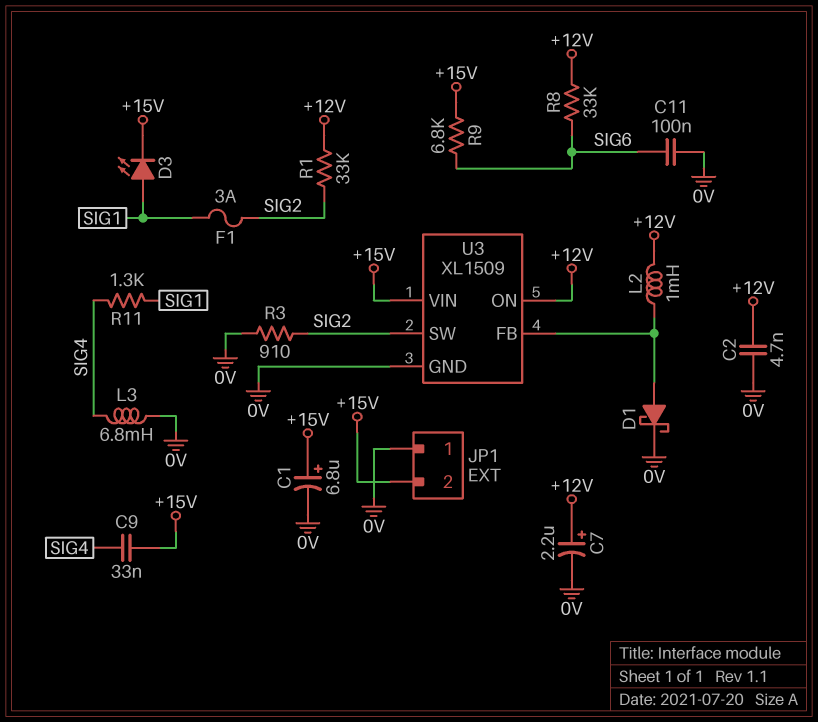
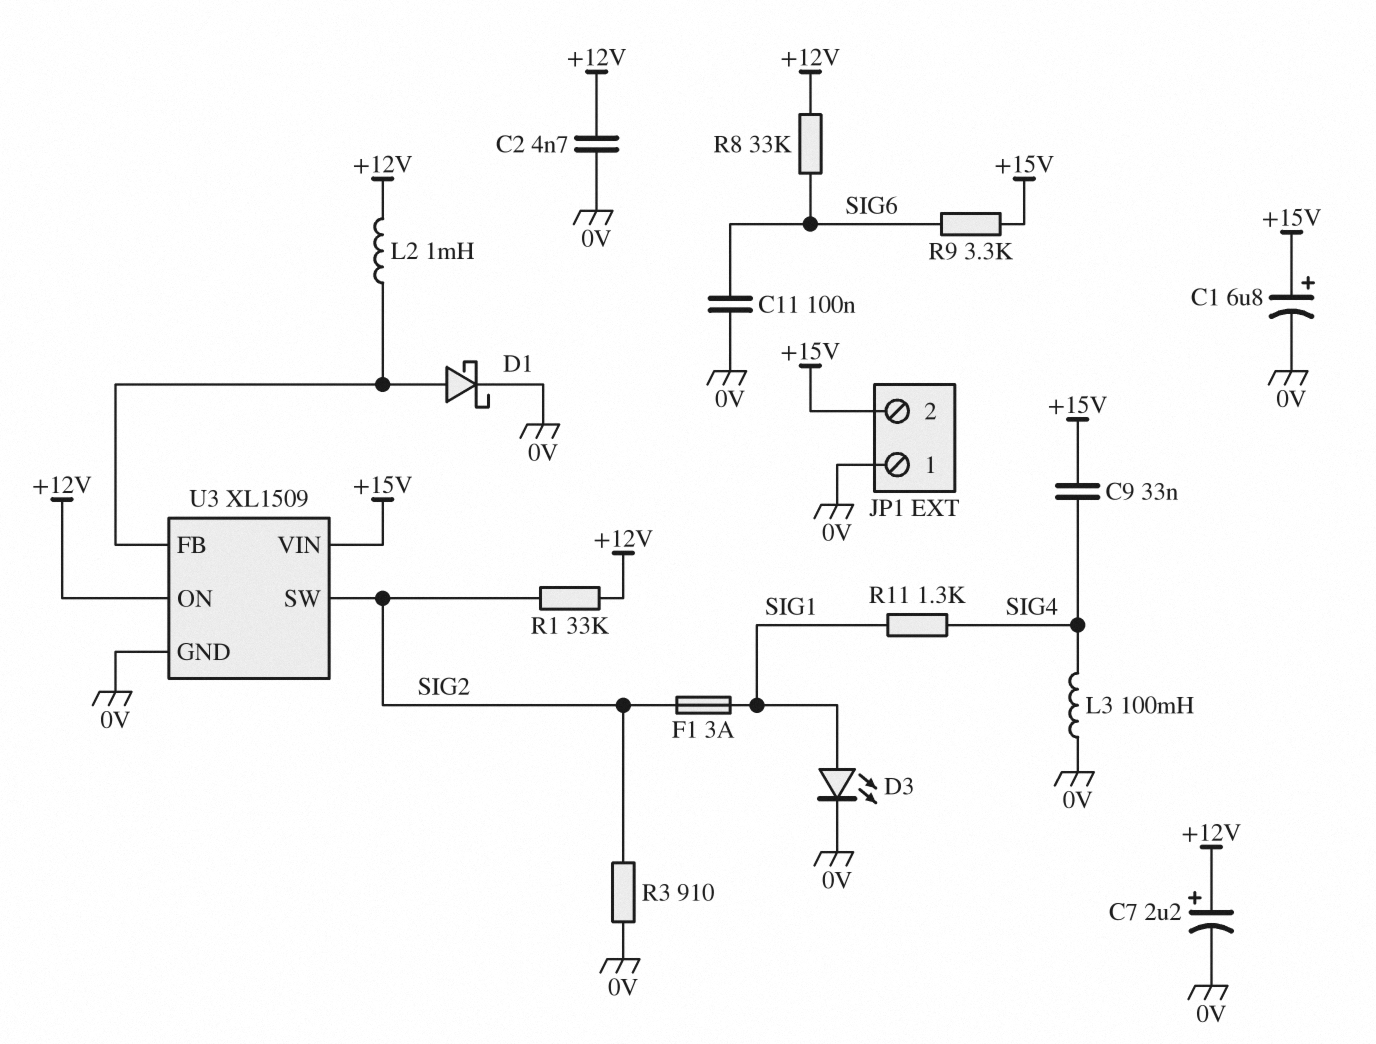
D3: LED (A SIG1, K +15V) -> LED (A SIG1, K 0V)
L3: 6.8mH (0V, SIG4) -> 100mH (0V, SIG4)
R9: 6.8k (+15V, SIG6) -> 3.3k (+15V, SIG6)

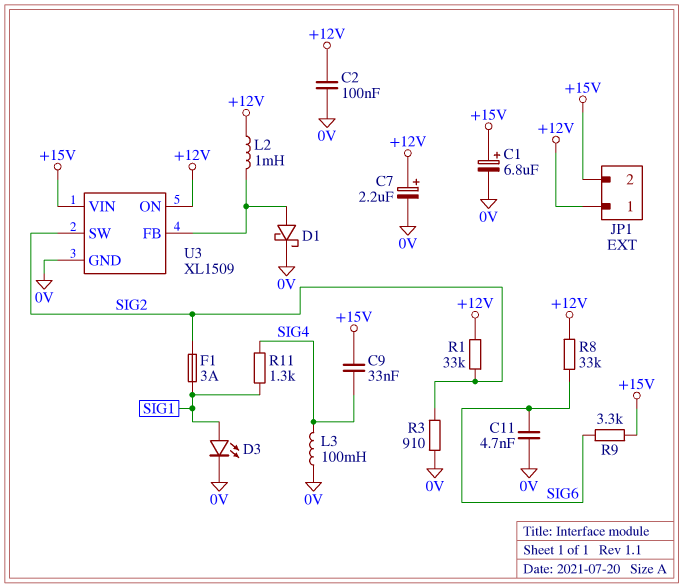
C2: 4.7nF (+12V, 0V) -> 100nF (+12V, 0V)
C11: 100nF (0V, SIG6) -> 4.7nF (0V, SIG6)
JP1 pin 1: 0V -> +12V

